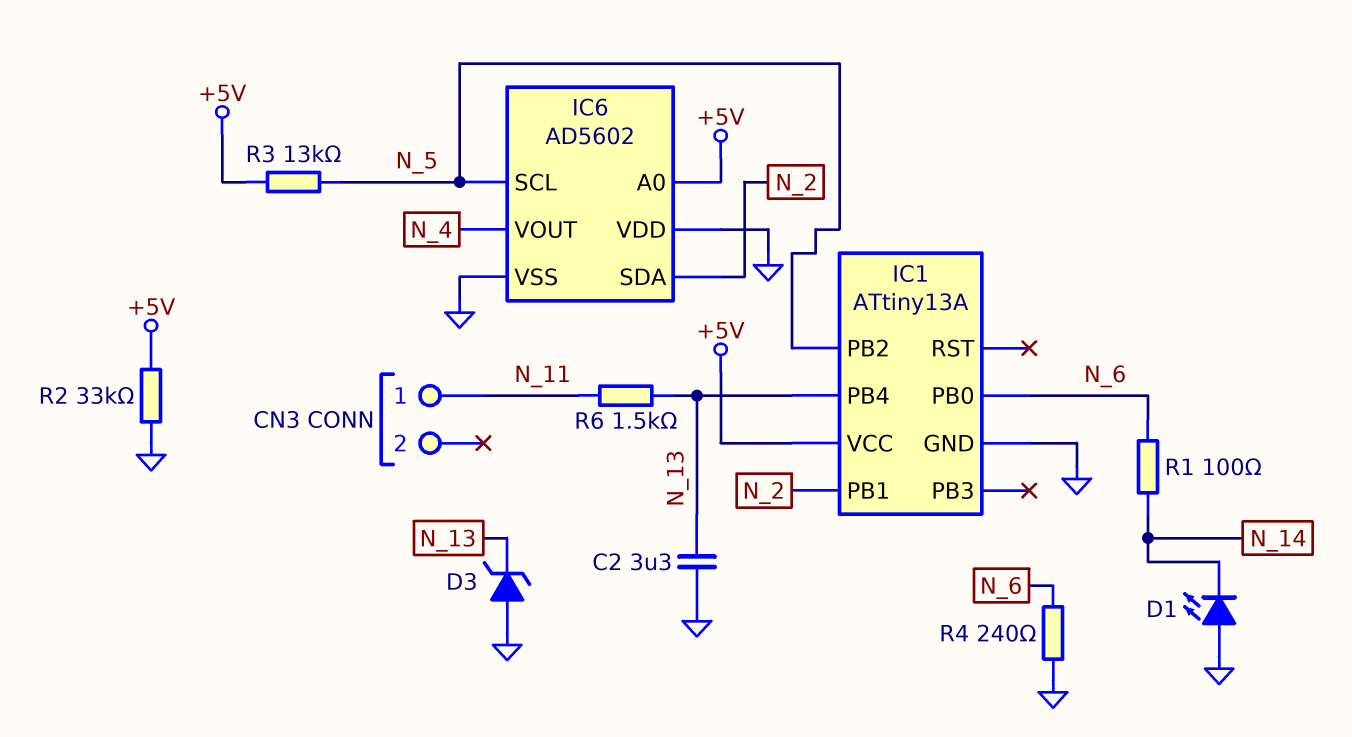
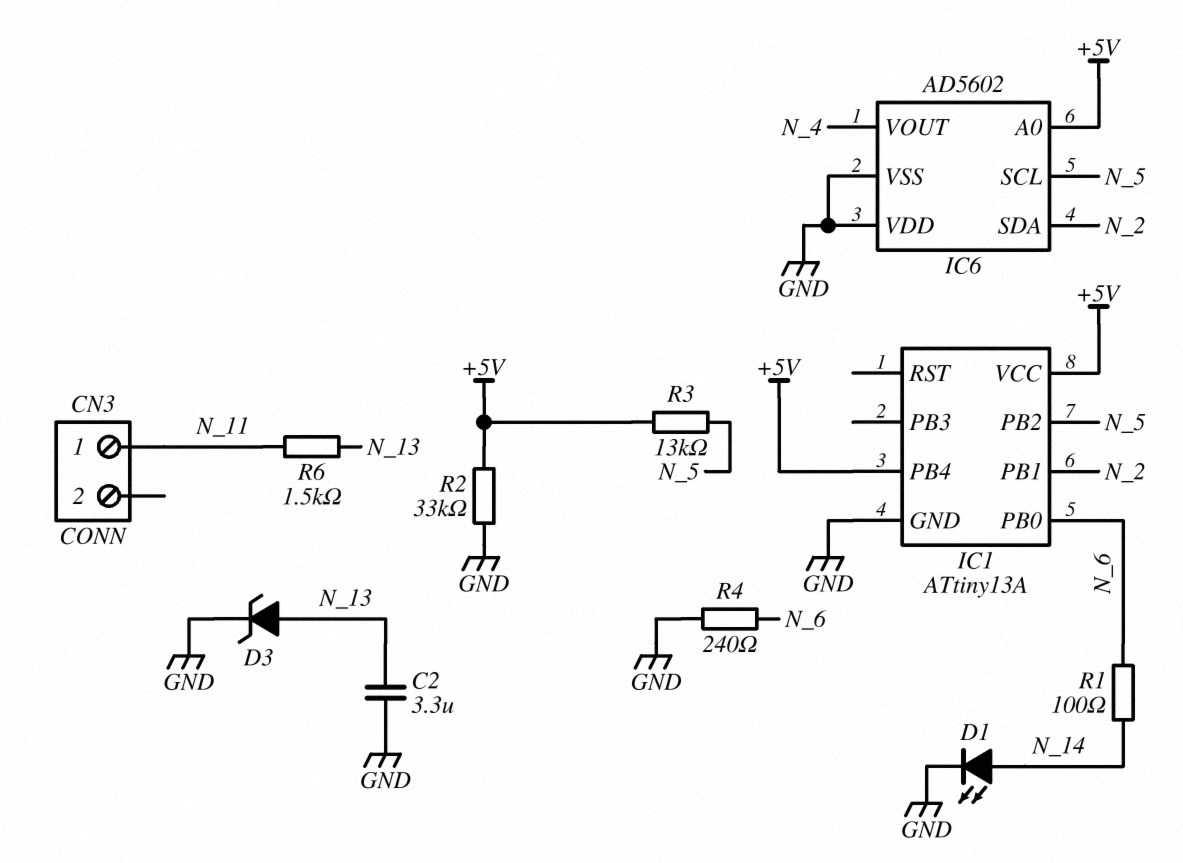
D1: LED (A GND, K N_14) -> LED (A N_14, K GND)
D3: zener (A GND, K N_13) -> zener (A N_13, K GND)
IC1 pin PB4: N_13 -> +5V

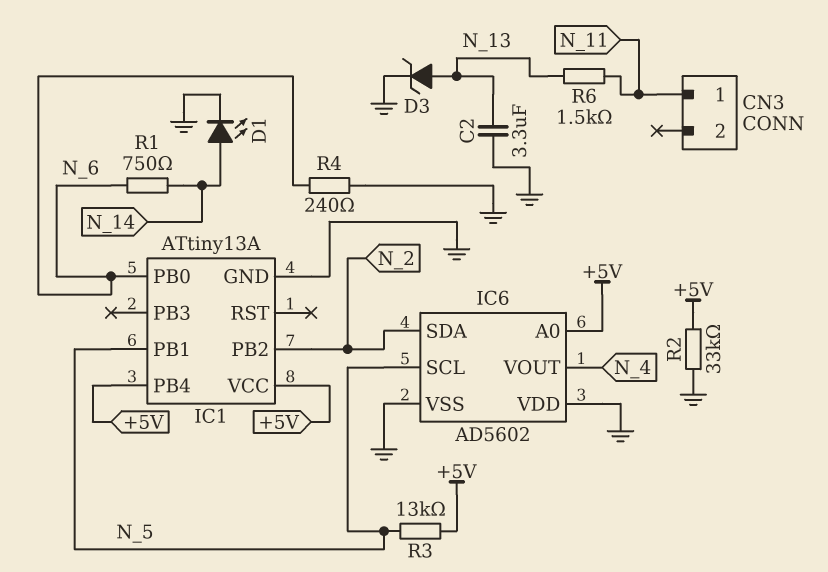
IC1 pin PB1: N_2 -> N_5
IC1 pin PB2: N_5 -> N_2
R1: 100 (N_6, N_14) -> 750 (N_6, N_14)

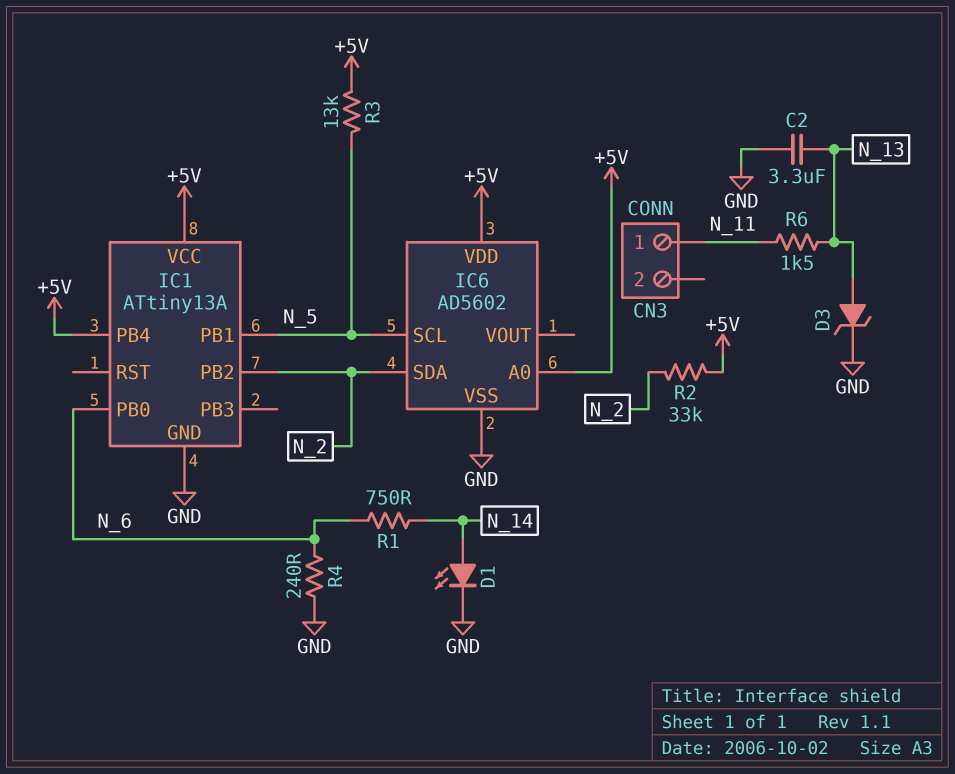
IC6 pin VDD: GND -> +5V
IC6 pin VOUT: N_4 -> none
R2: 33k (+5V, GND) -> 33k (+5V, N_2)

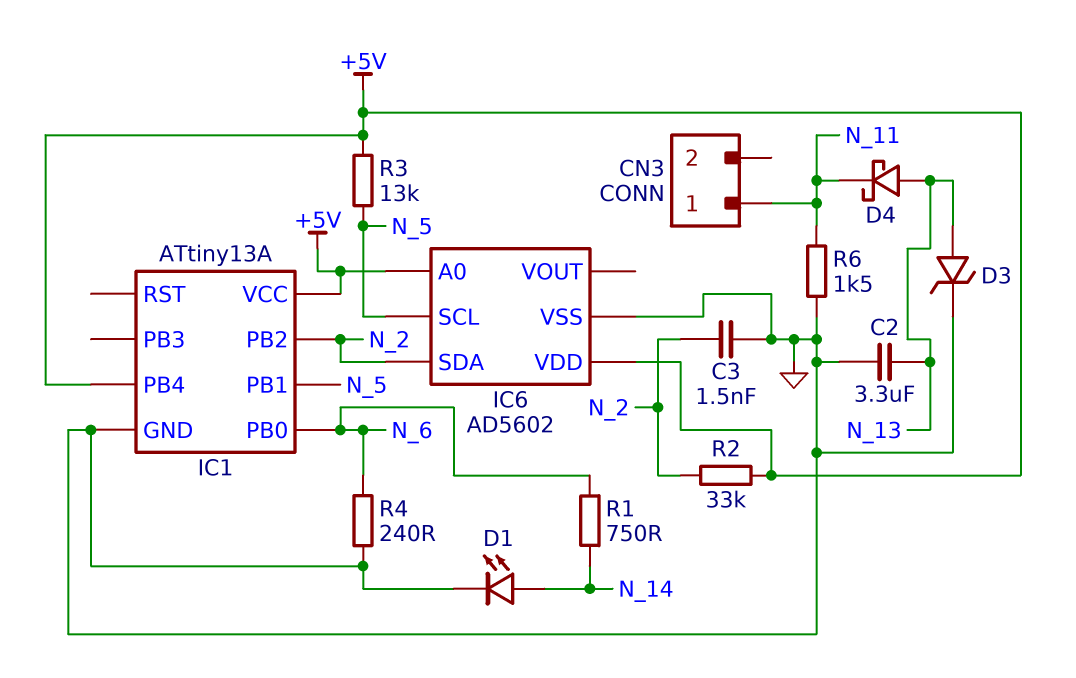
C3: none -> 1.5nF (GND, N_2)
D4: none -> schottky (A N_13, K N_11)
R6: 1.5k (N_11, N_13) -> 1.5k (GND, N_11)

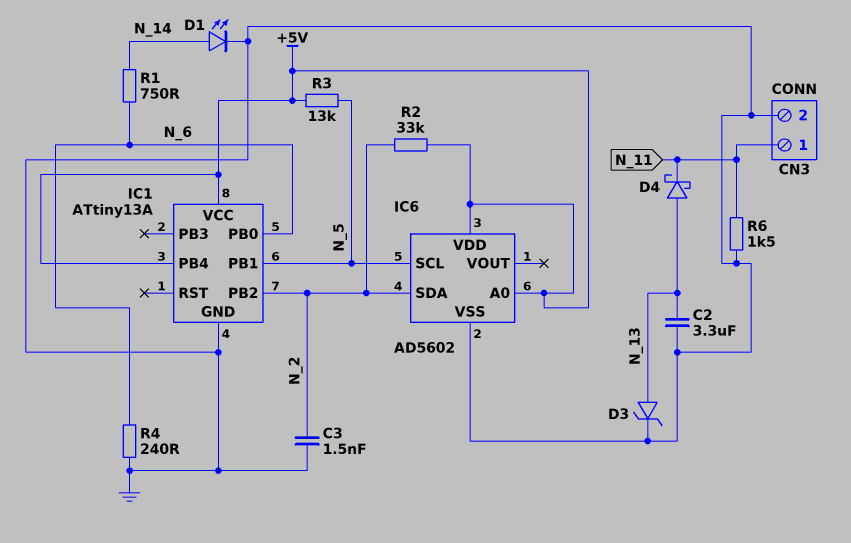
CN3 pin 2: none -> GND

